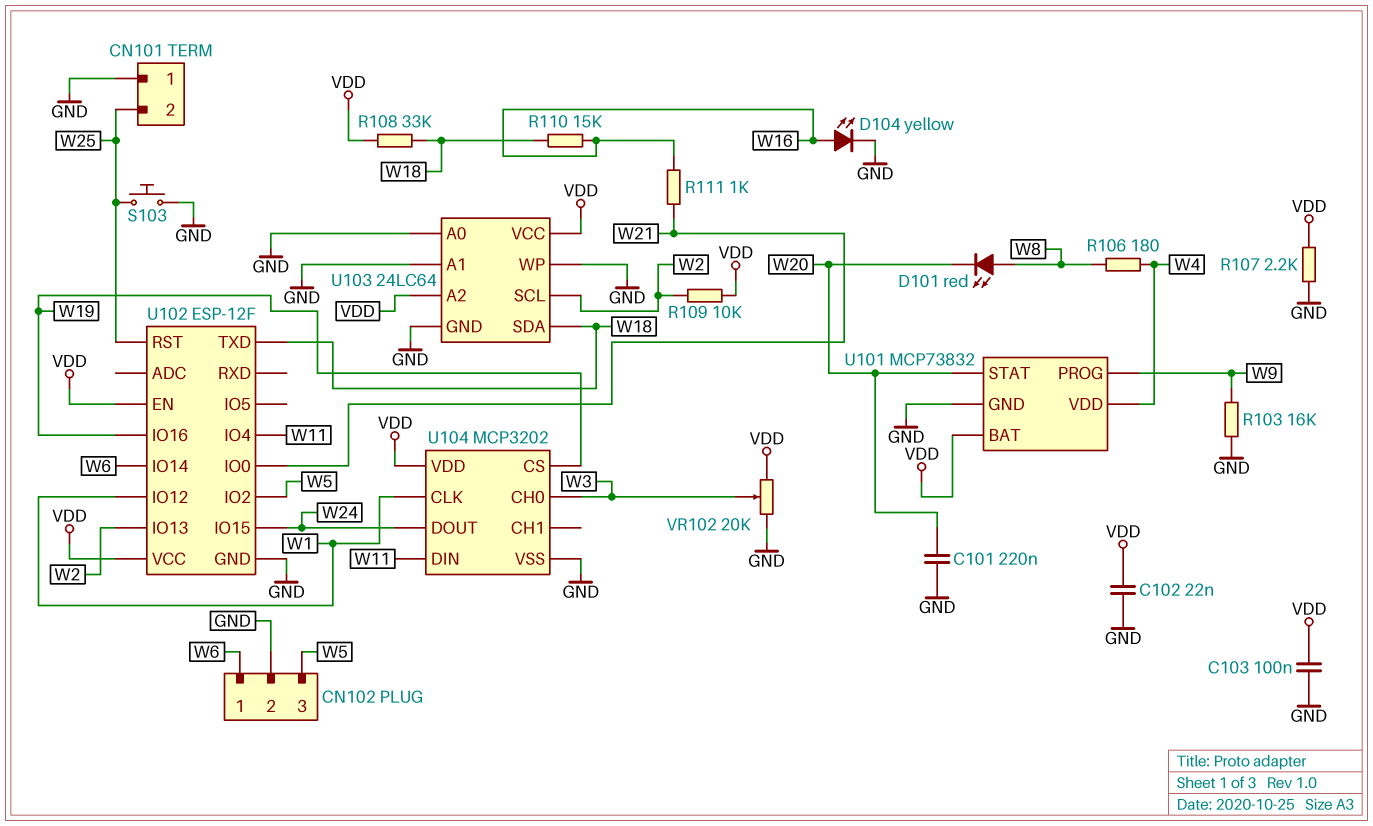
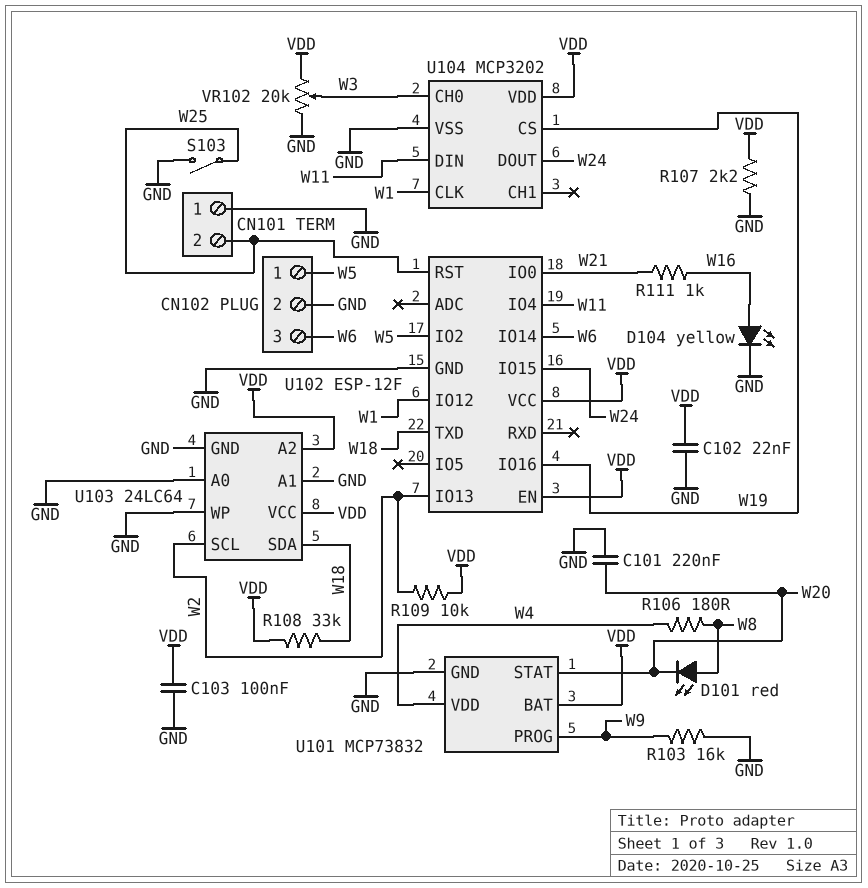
CN102 pin 1: W6 -> W5
CN102 pin 3: W5 -> W6
R110: 15k (W16, W18) -> none
S103: button (GND, W25) -> switch (GND, W25)

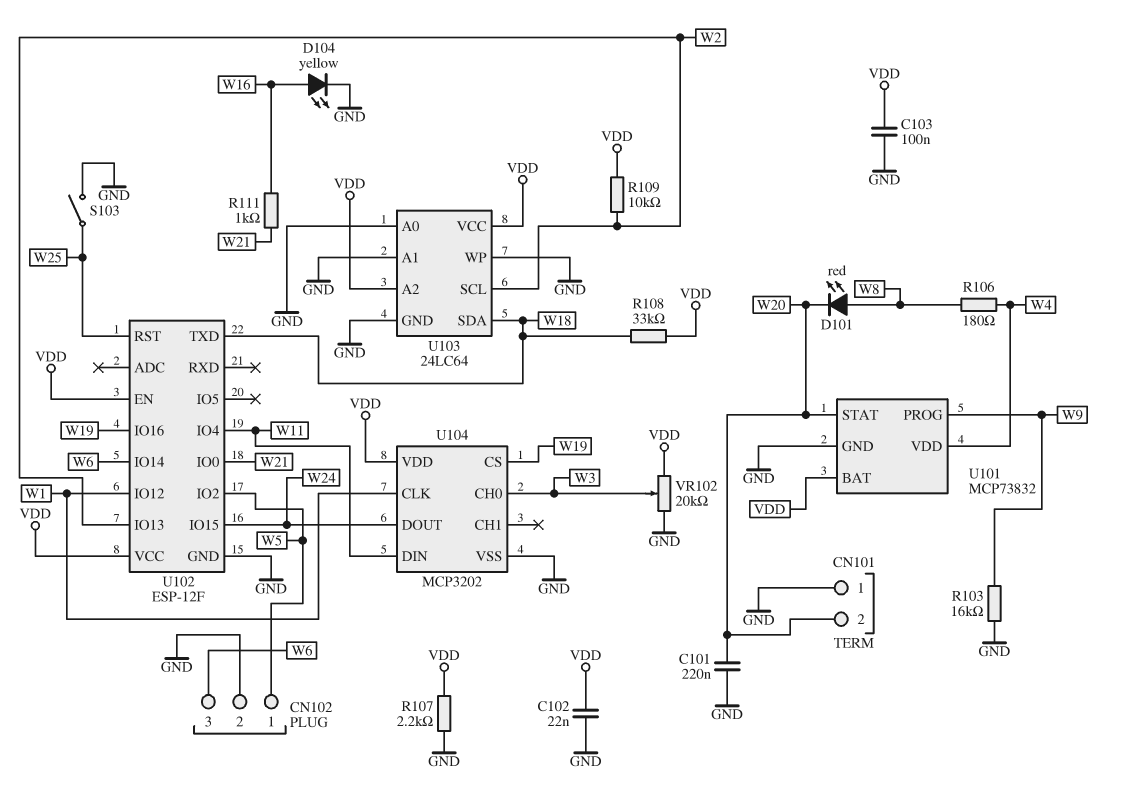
CN101 pin 2: W25 -> W20

